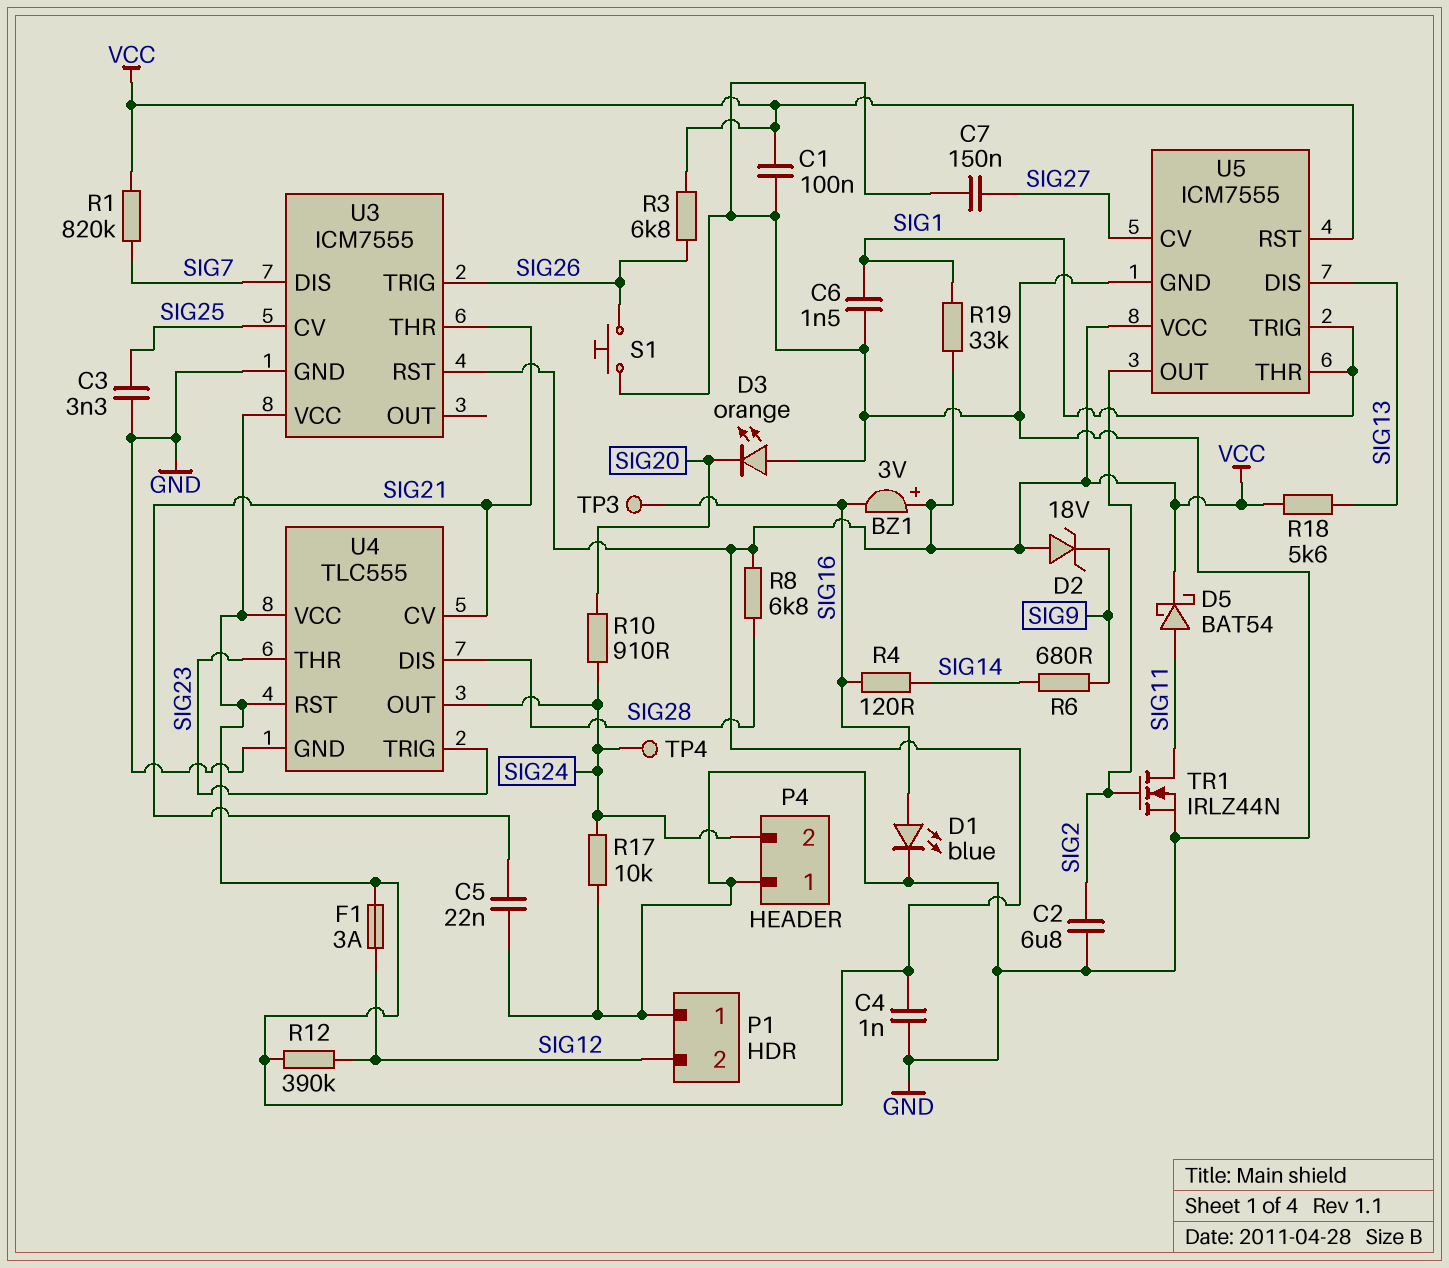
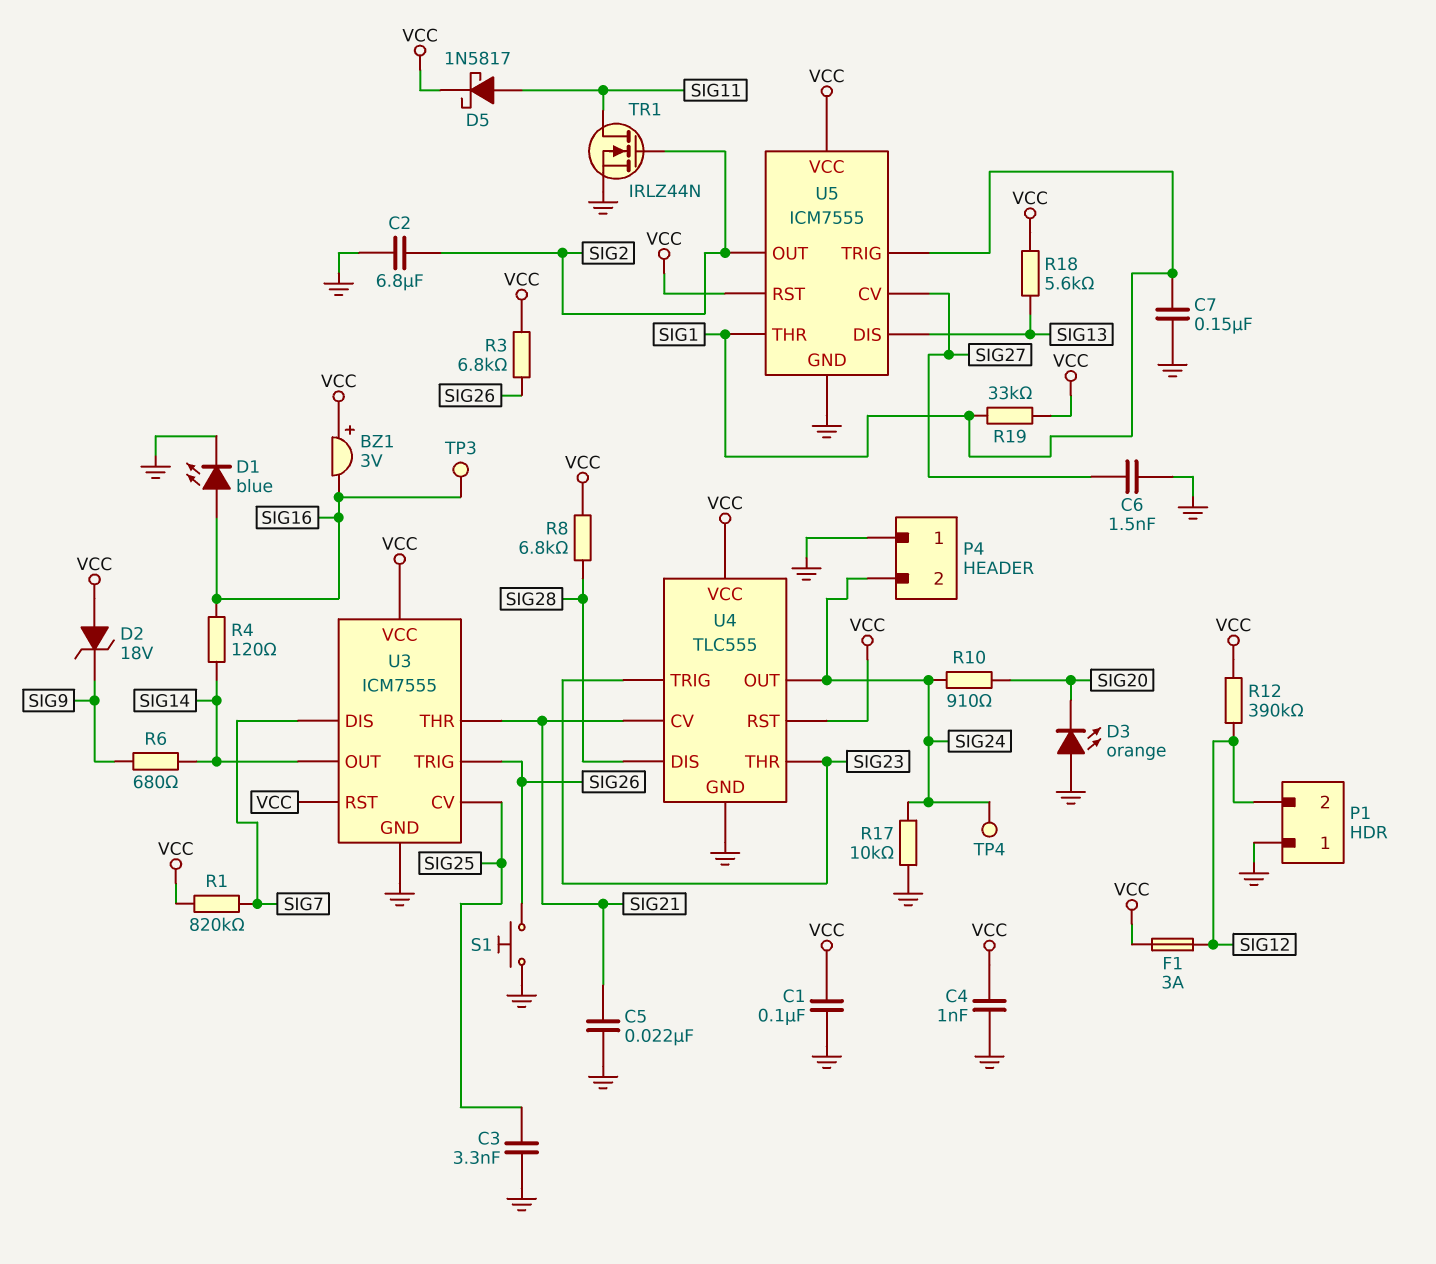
C6: 1.5nF (GND, SIG1) -> 1.5nF (GND, SIG27)
C7: 150nF (GND, SIG27) -> 150nF (GND, SIG1)
D5: schottky BAT54 (A SIG11, K VCC) -> schottky 1N5817 (A SIG11, K VCC)
U3 pin OUT: none -> SIG14

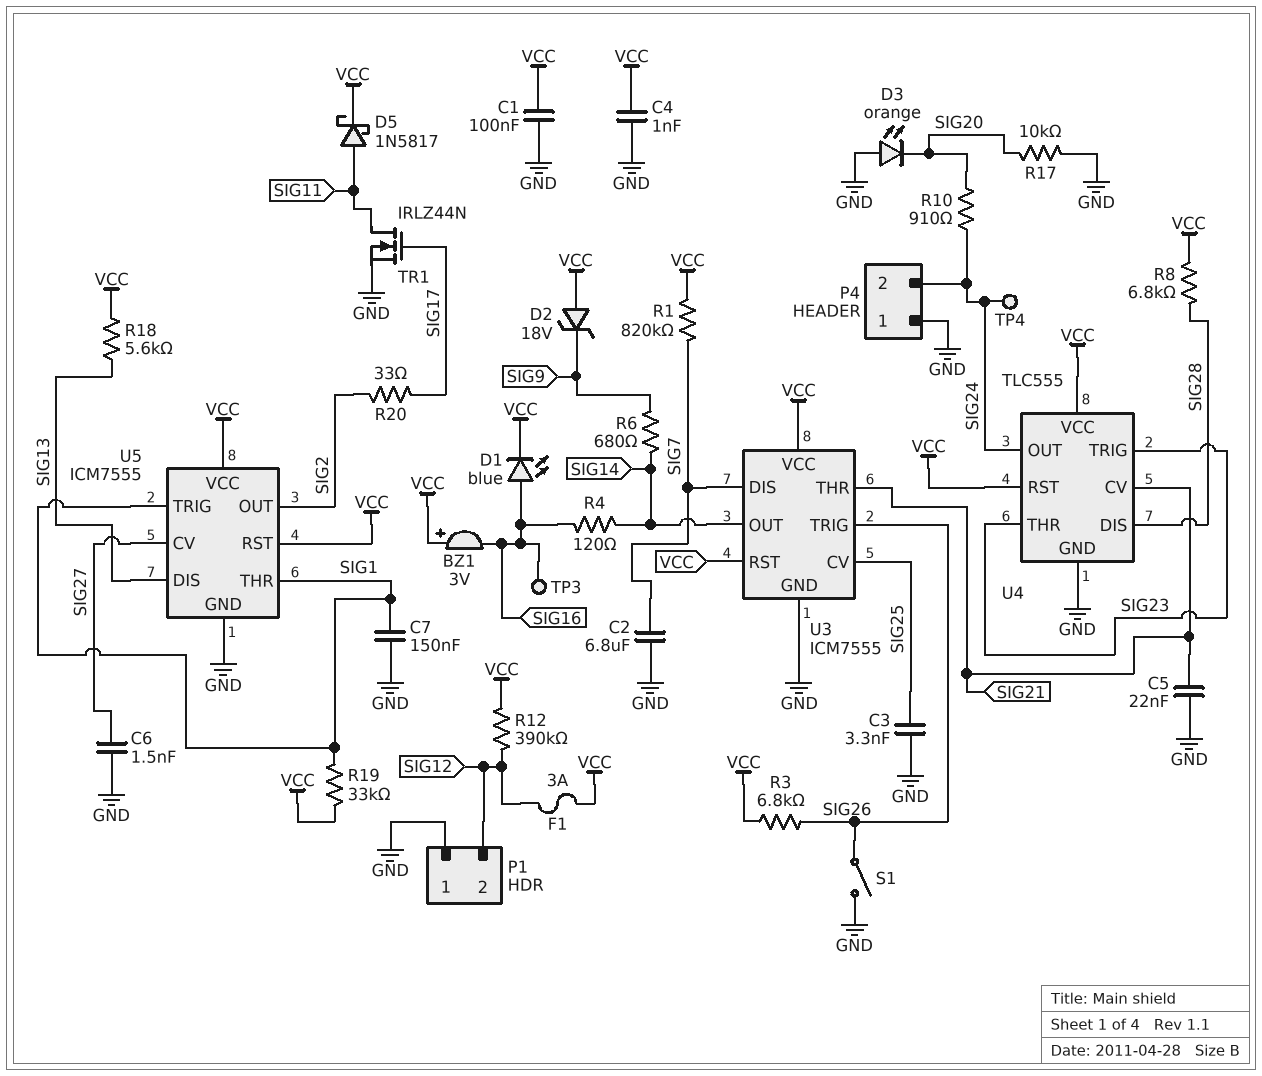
C2: 6.8uF (GND, SIG2) -> 6.8uF (GND, SIG7)
D1: LED blue (A SIG16, K GND) -> LED blue (A SIG16, K VCC)
R17: 10k (GND, SIG24) -> 10k (GND, SIG20)
R20: none -> 33 (SIG2, SIG17)
S1: button (GND, SIG26) -> switch (GND, SIG26)
TR1: NMOS IRLZ44N (G SIG2, D SIG11, S GND) -> NMOS IRLZ44N (G SIG17, D SIG11, S GND)

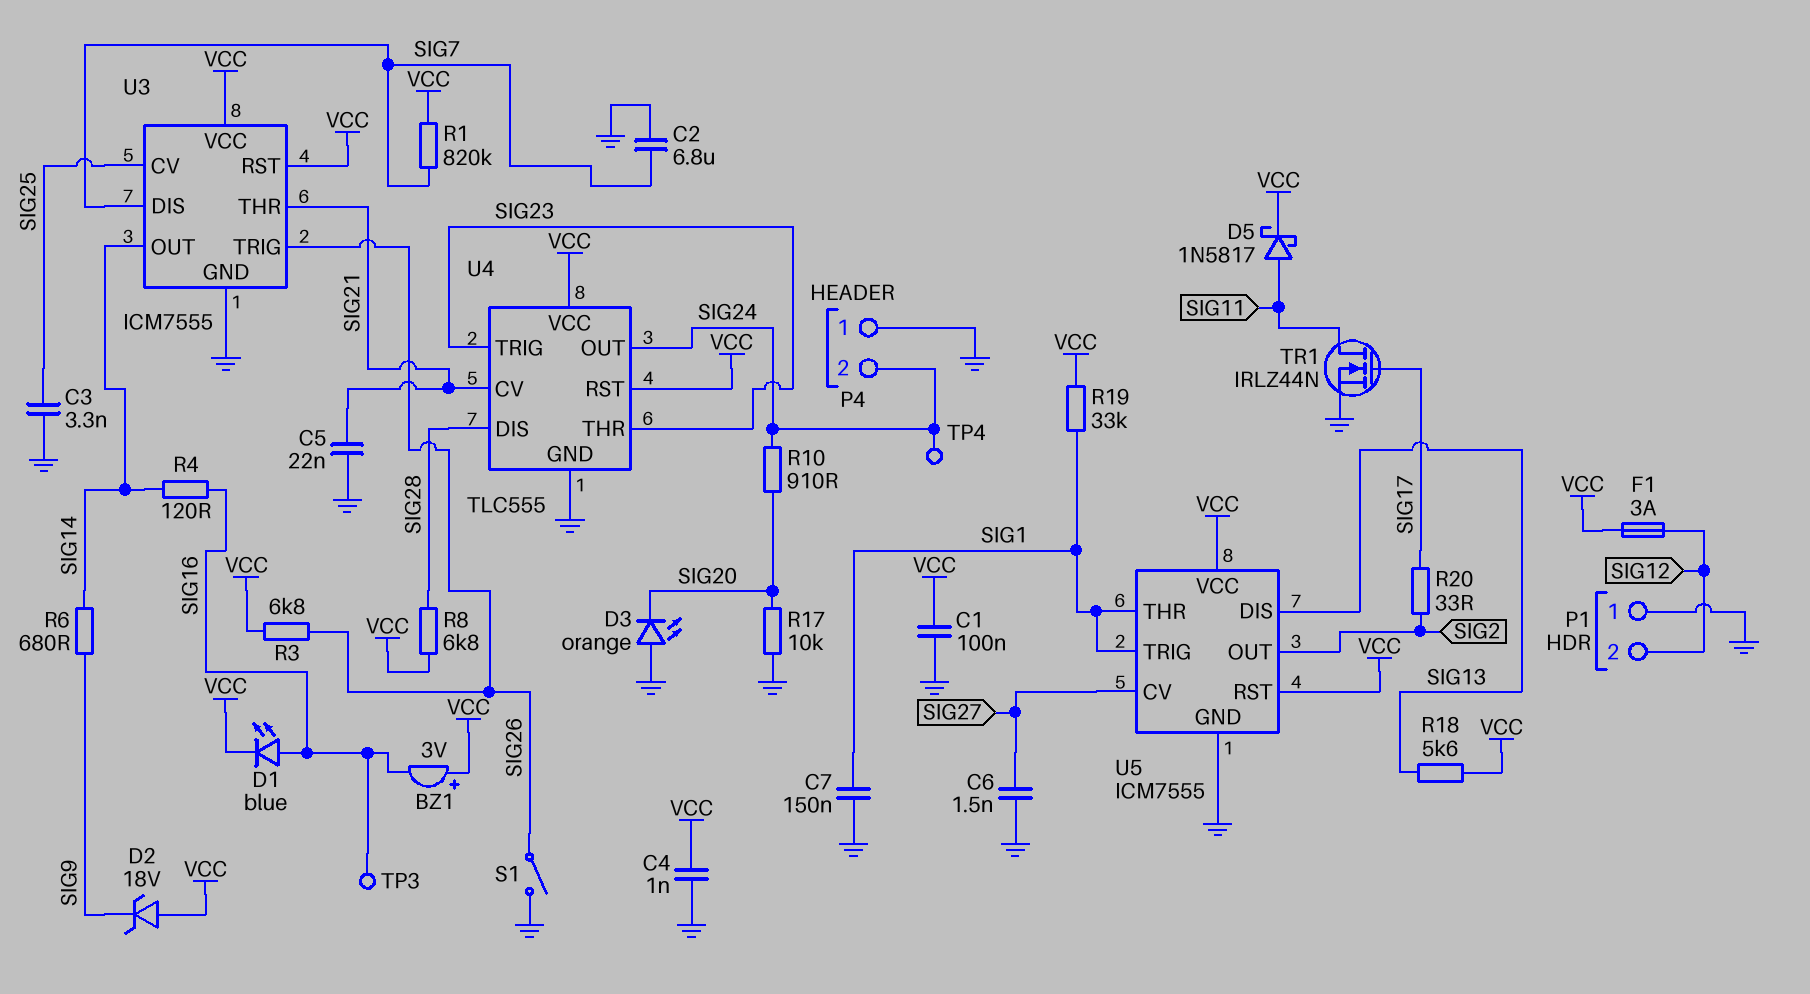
R12: 390k (SIG12, VCC) -> none

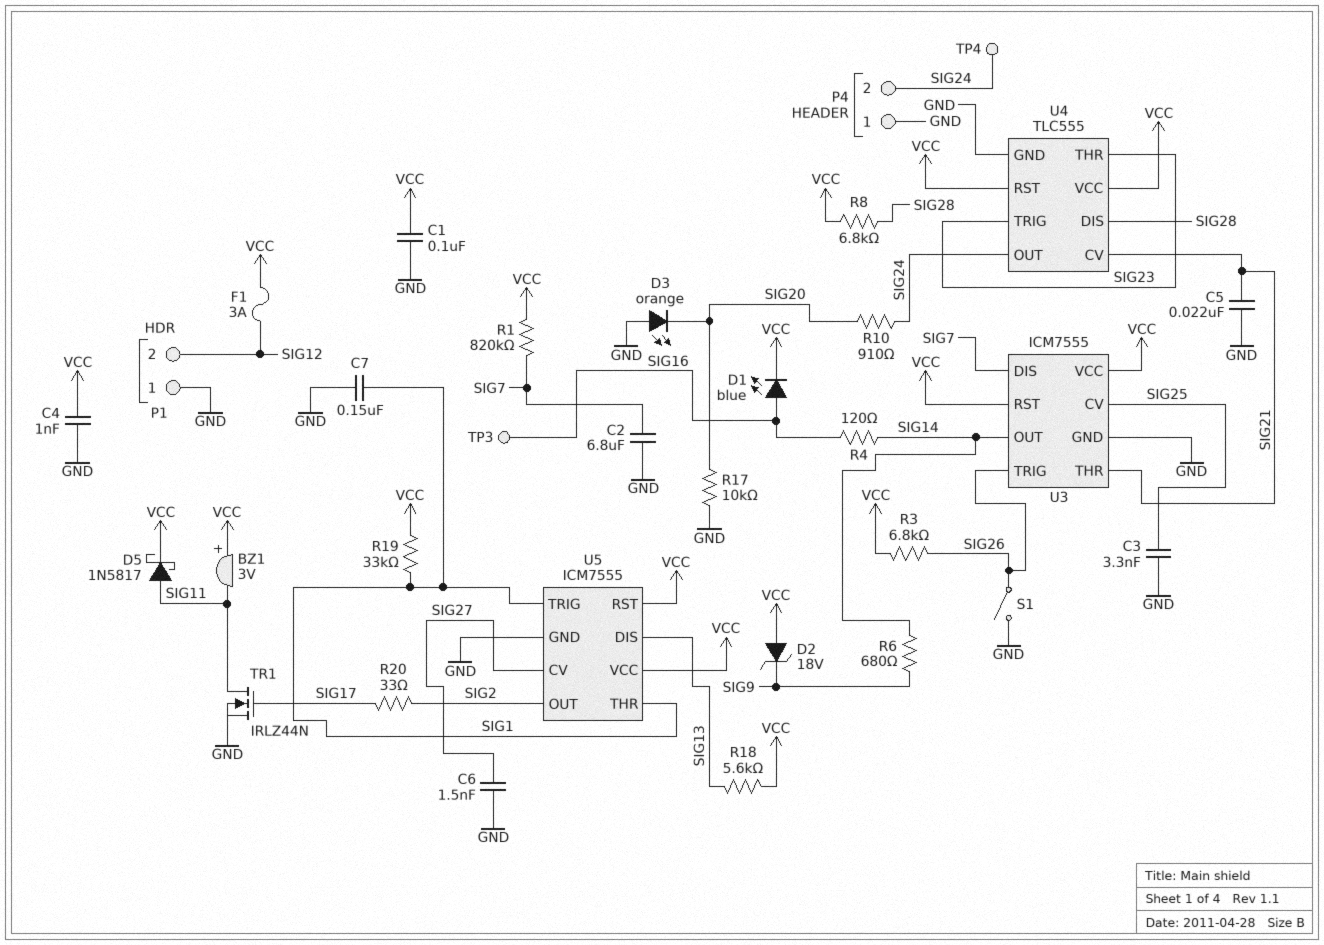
BZ1: buzzer 3V (plus VCC, minus SIG16) -> buzzer 3V (plus VCC, minus SIG11)

